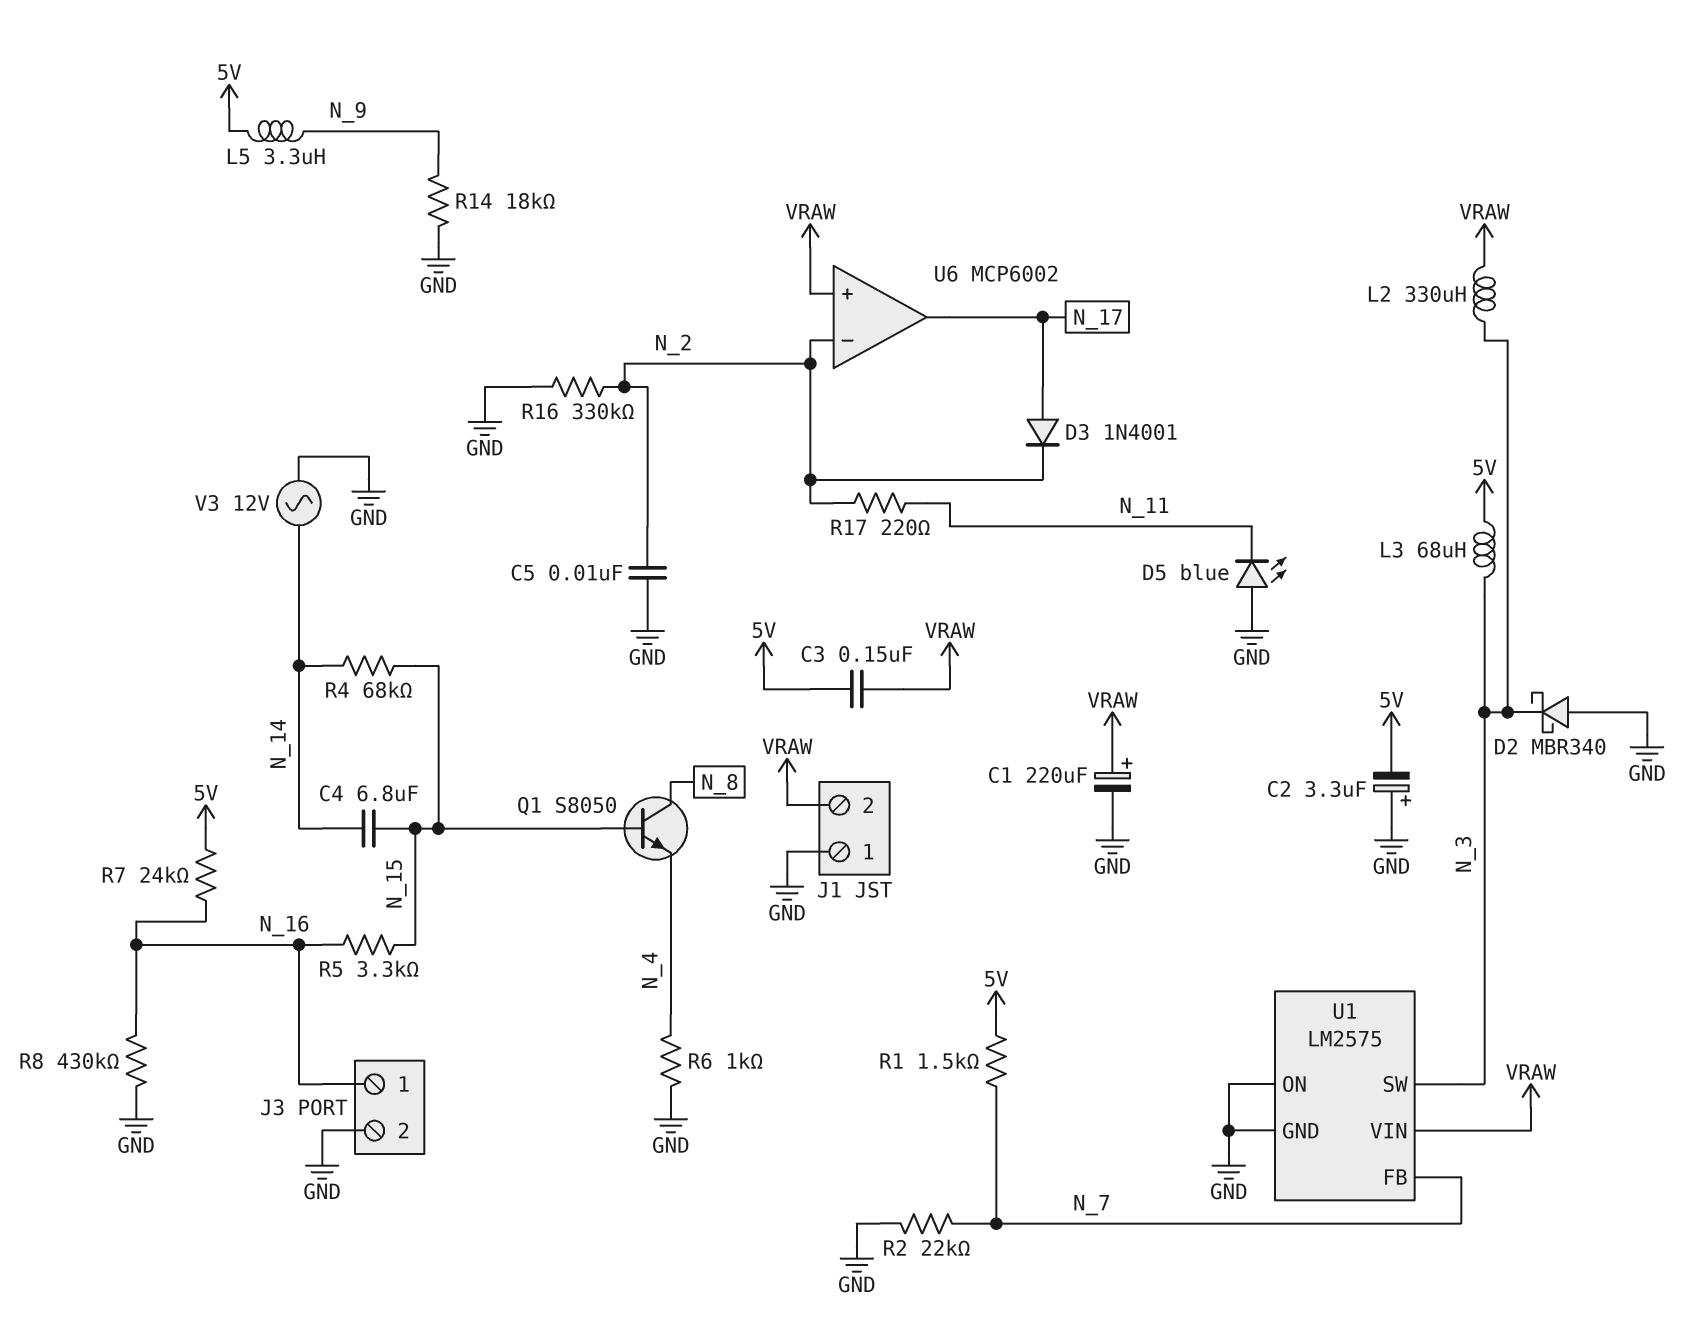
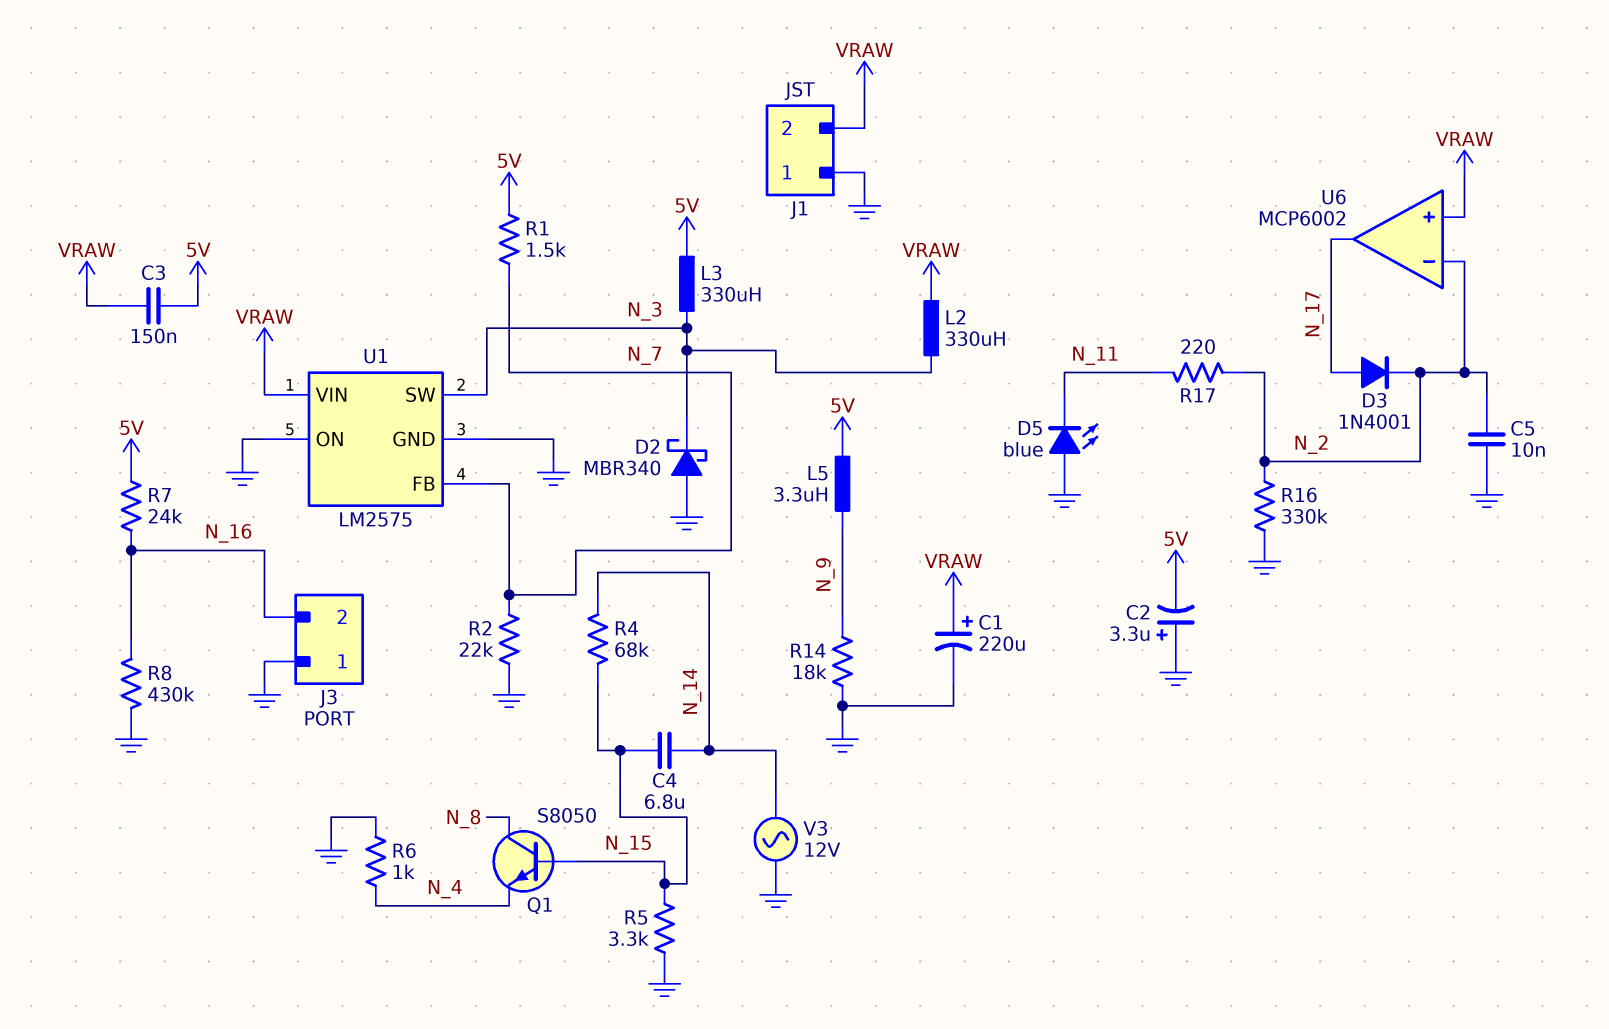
J3 pin 1: N_16 -> GND
J3 pin 2: GND -> N_16
L3: 68uH (5V, N_3) -> 330uH (5V, N_3)
R5: 3.3k (N_15, N_16) -> 3.3k (GND, N_15)

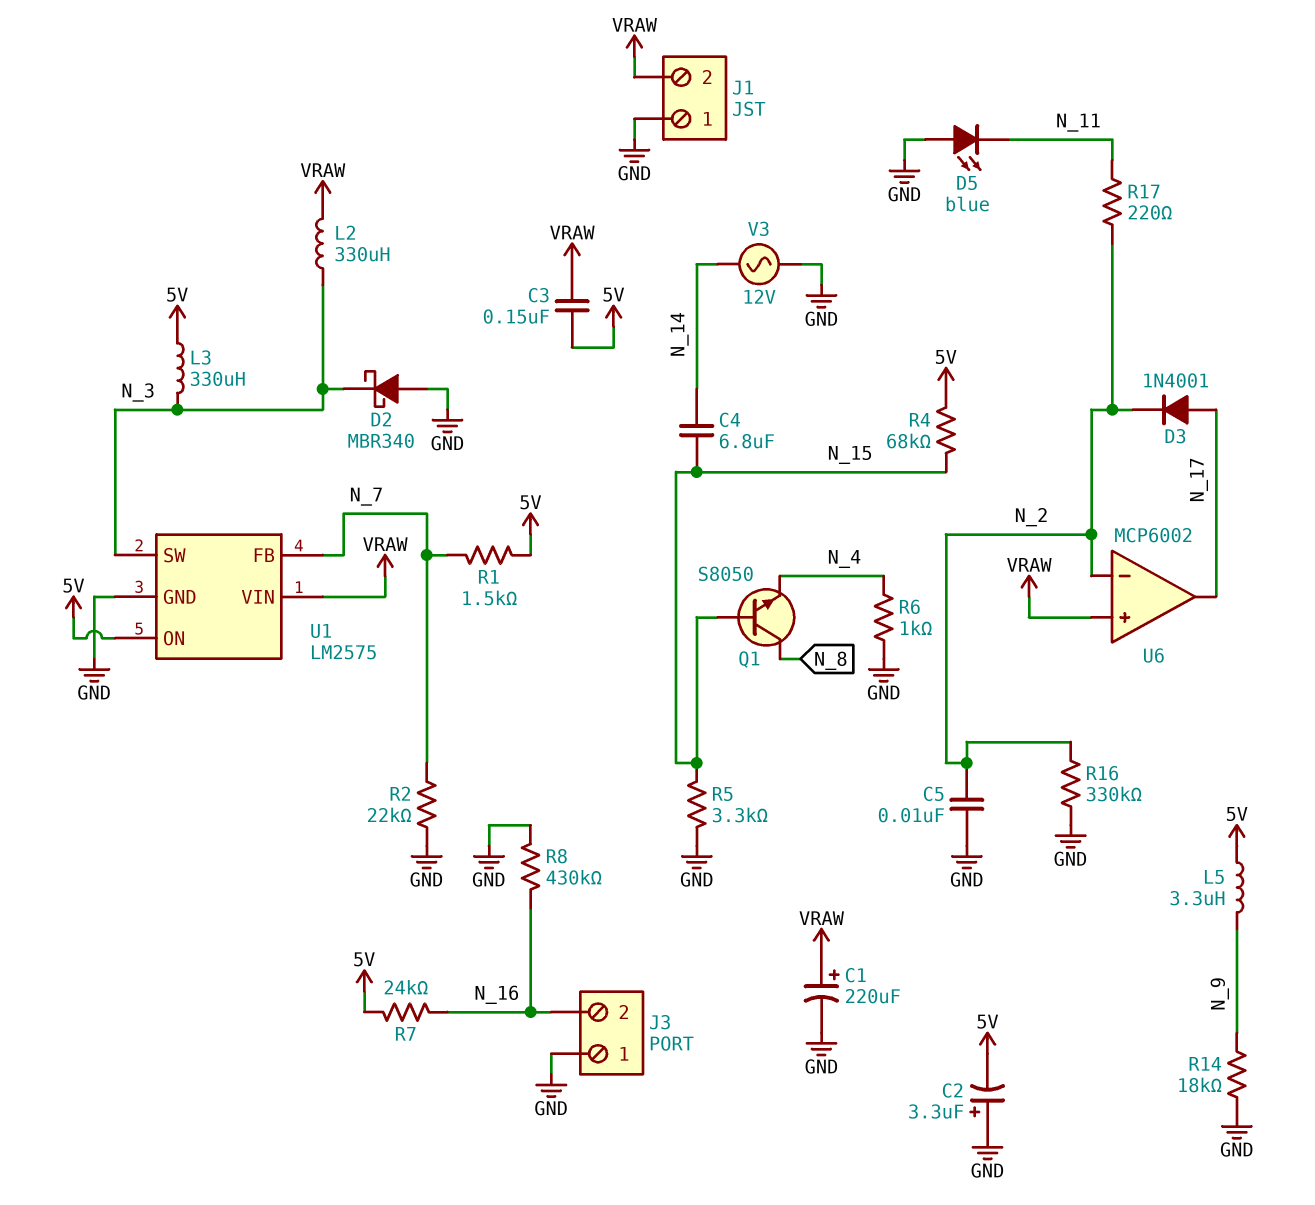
R4: 68k (N_14, N_15) -> 68k (5V, N_15)
U1 pin ON: GND -> 5V

